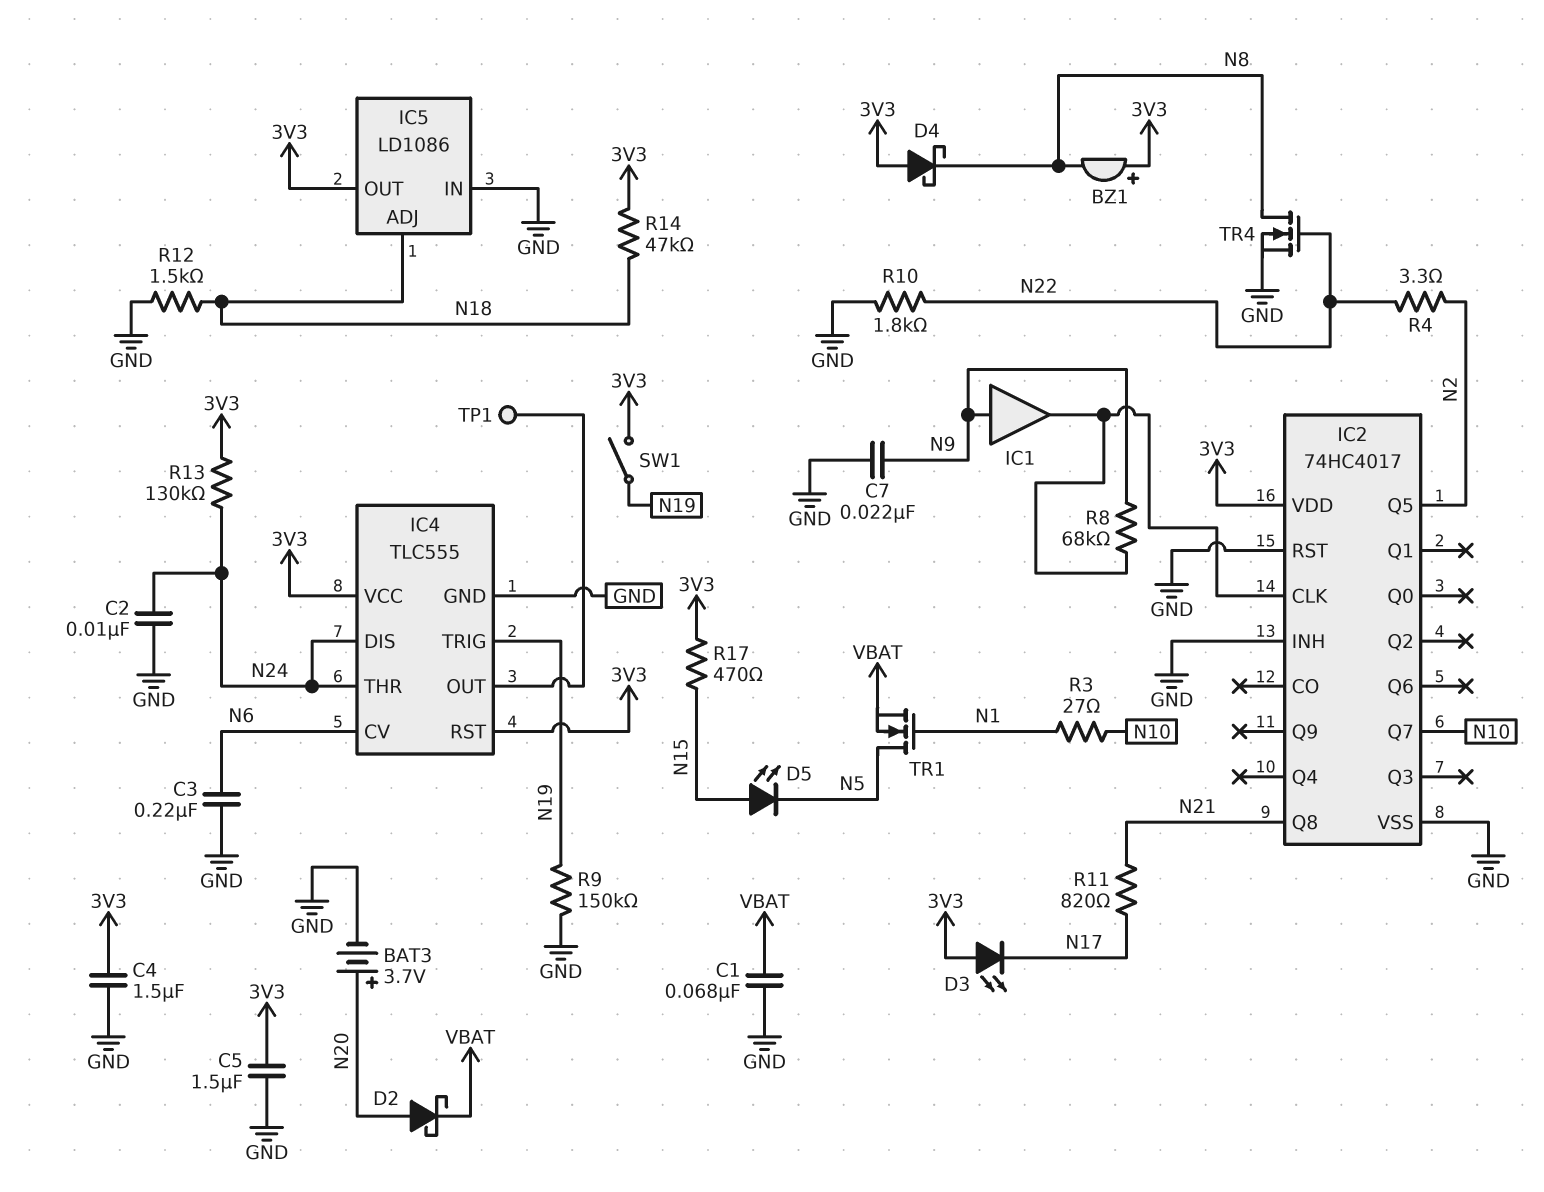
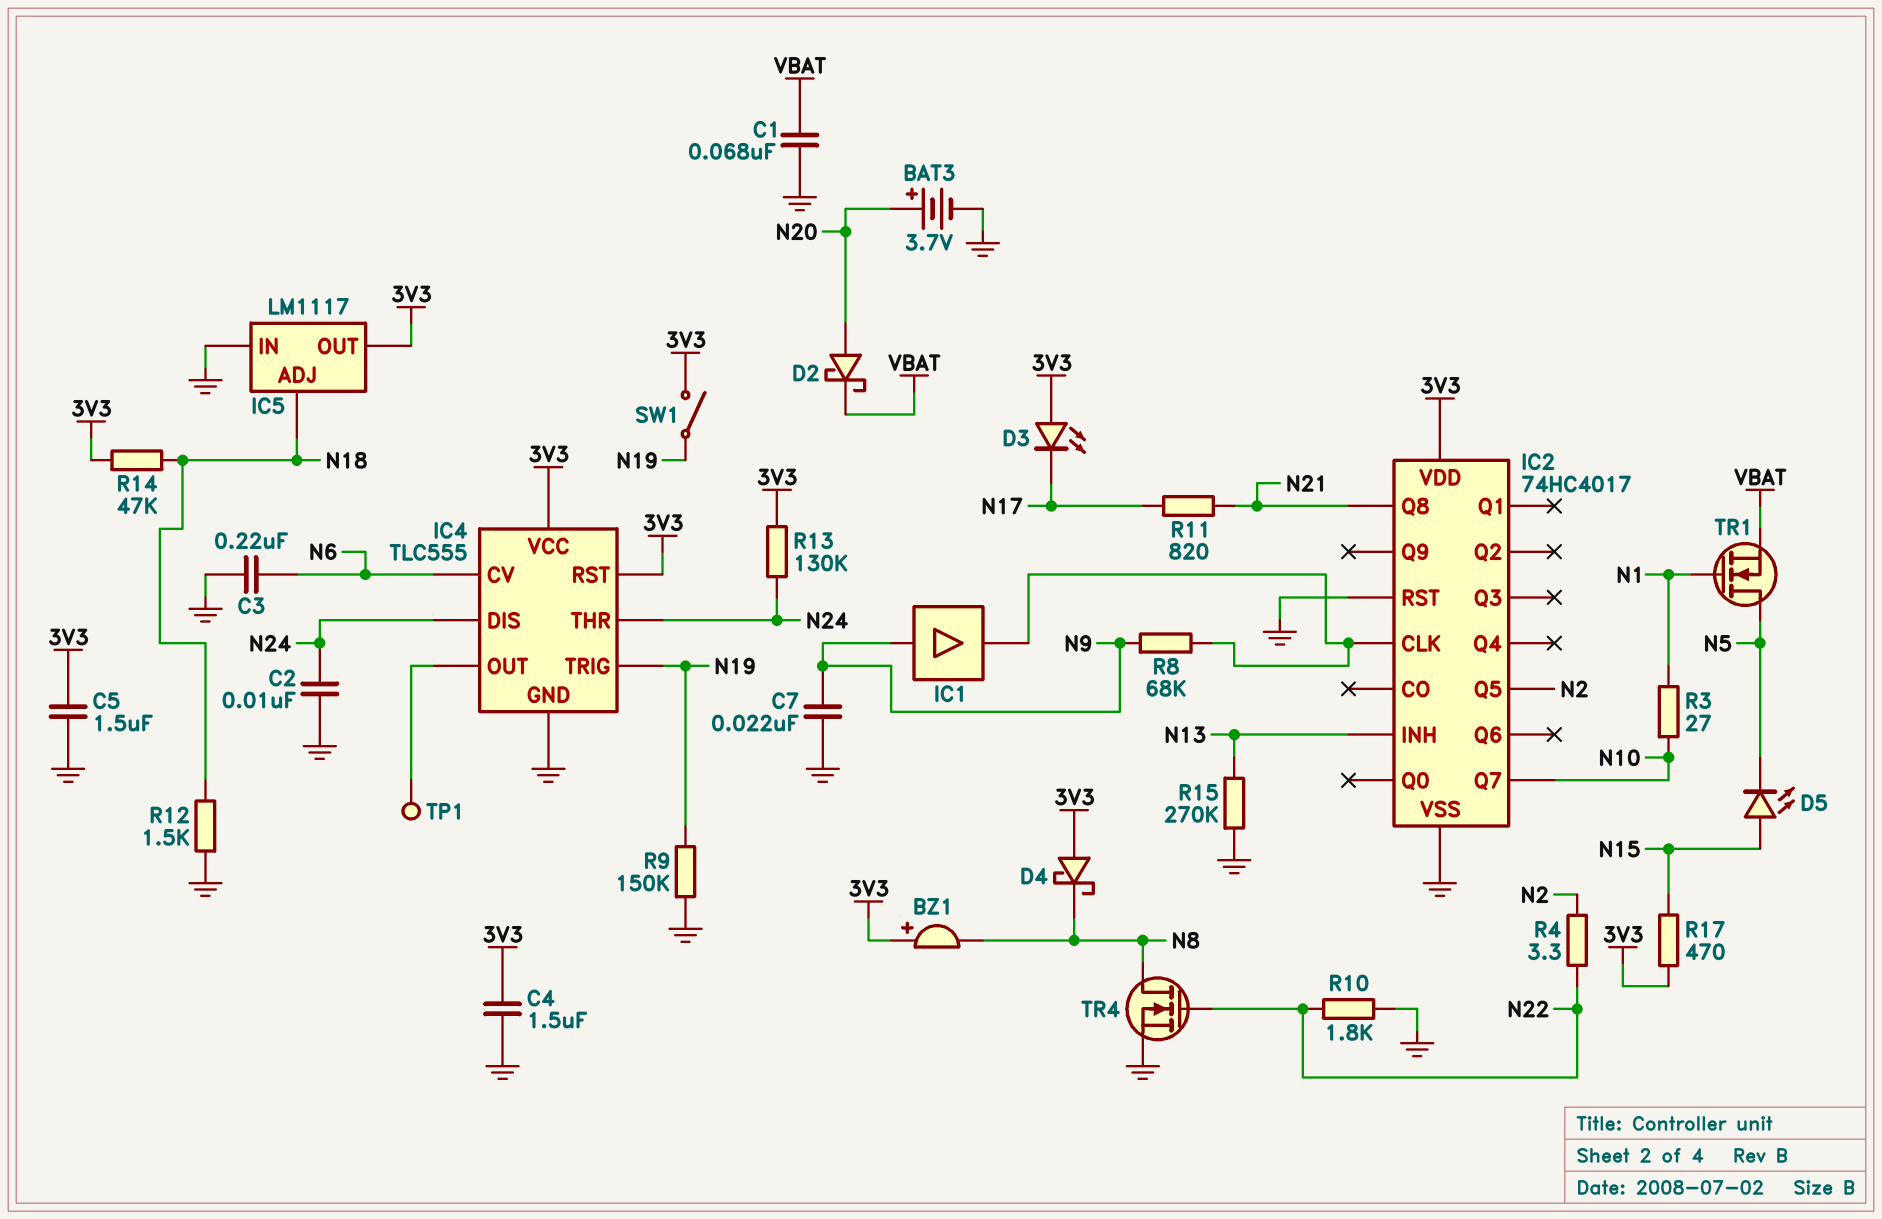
IC2 pin INH: GND -> N13
IC5: LD1086 -> LM1117
R15: none -> 270k (GND, N13)

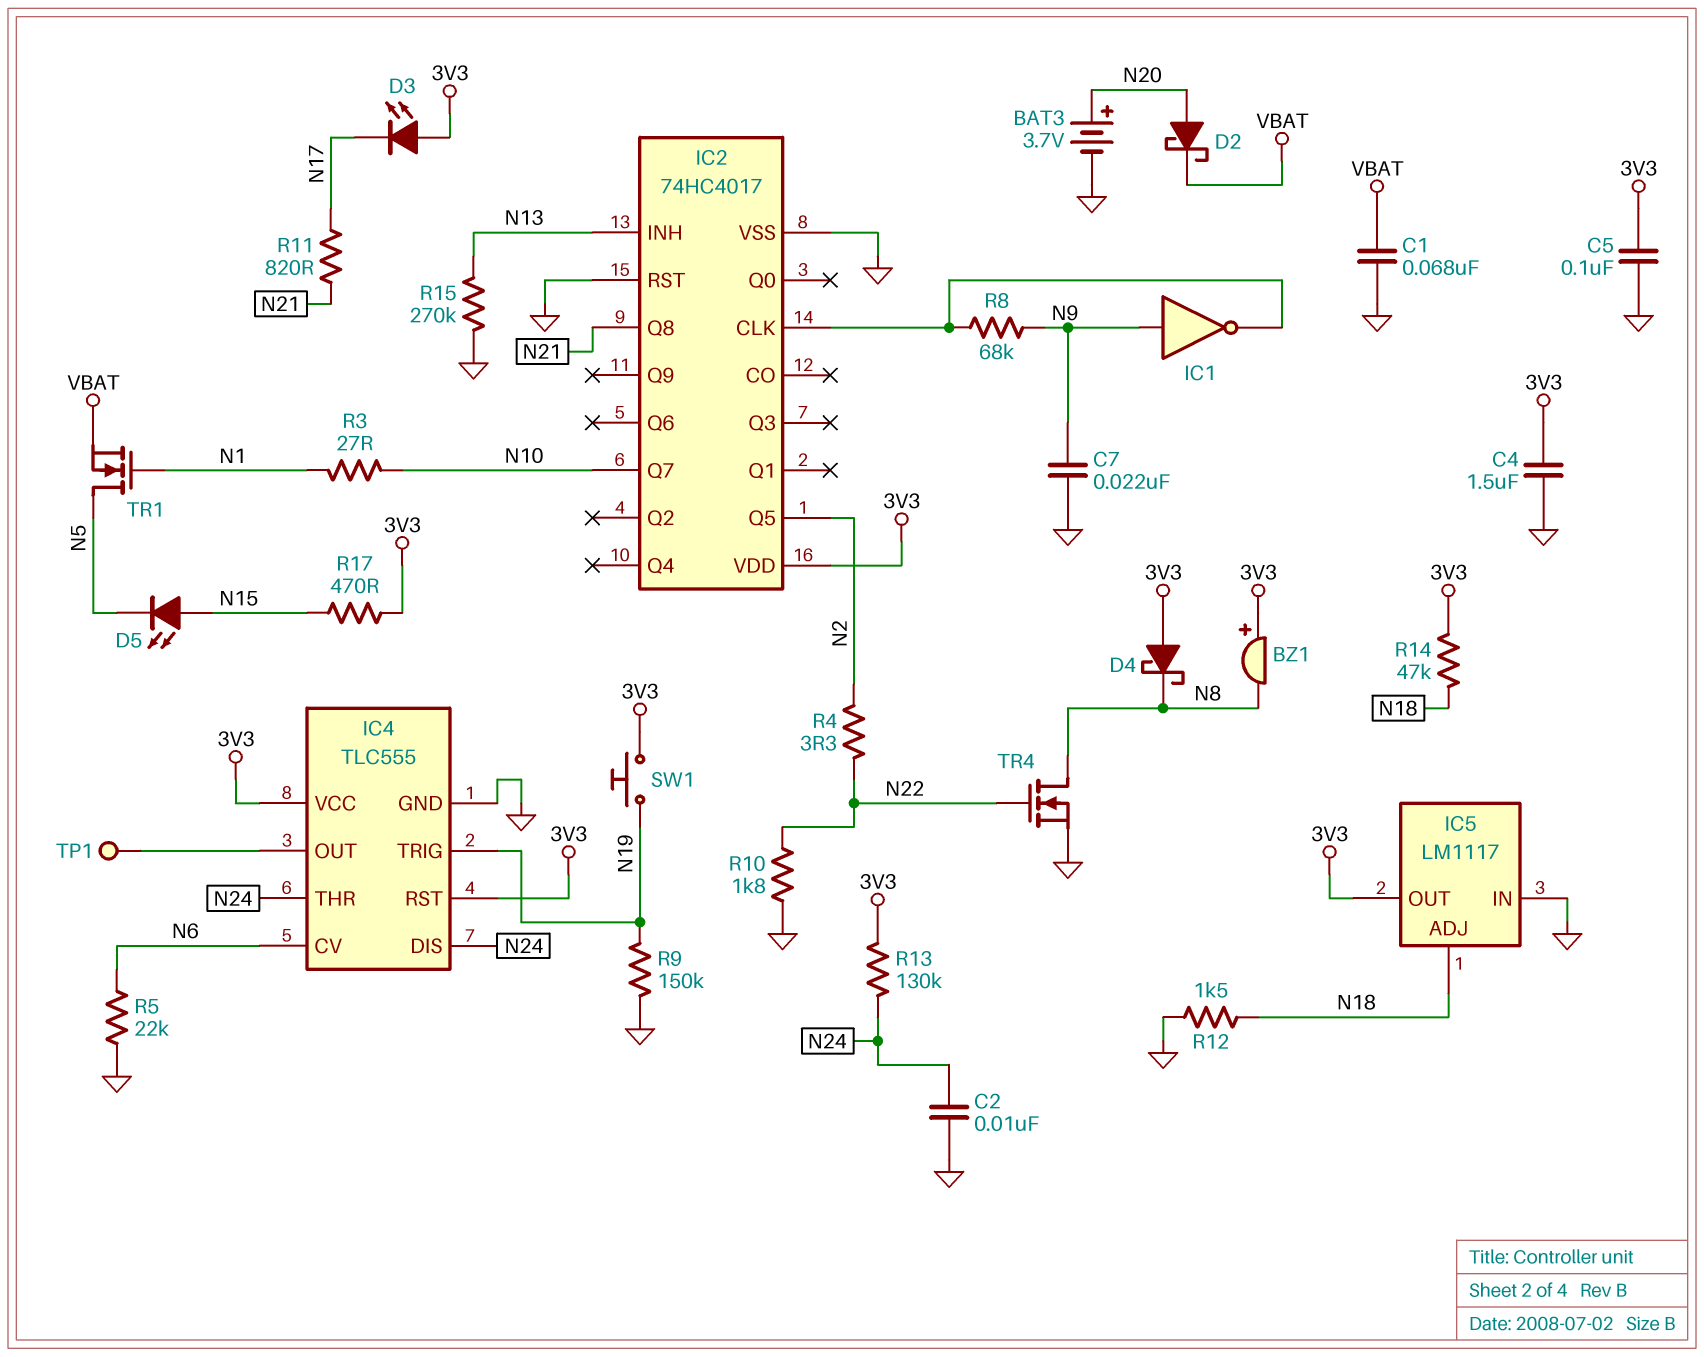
C3: 220nF (GND, N6) -> none
C5: 1.5uF (3V3, GND) -> 100nF (3V3, GND)
IC1: buffer (in N9, out IC2/CLK) -> NOT (in N9, out IC2/CLK)
R5: none -> 22k (GND, N6)
SW1: switch (3V3, N19) -> button (3V3, N19)

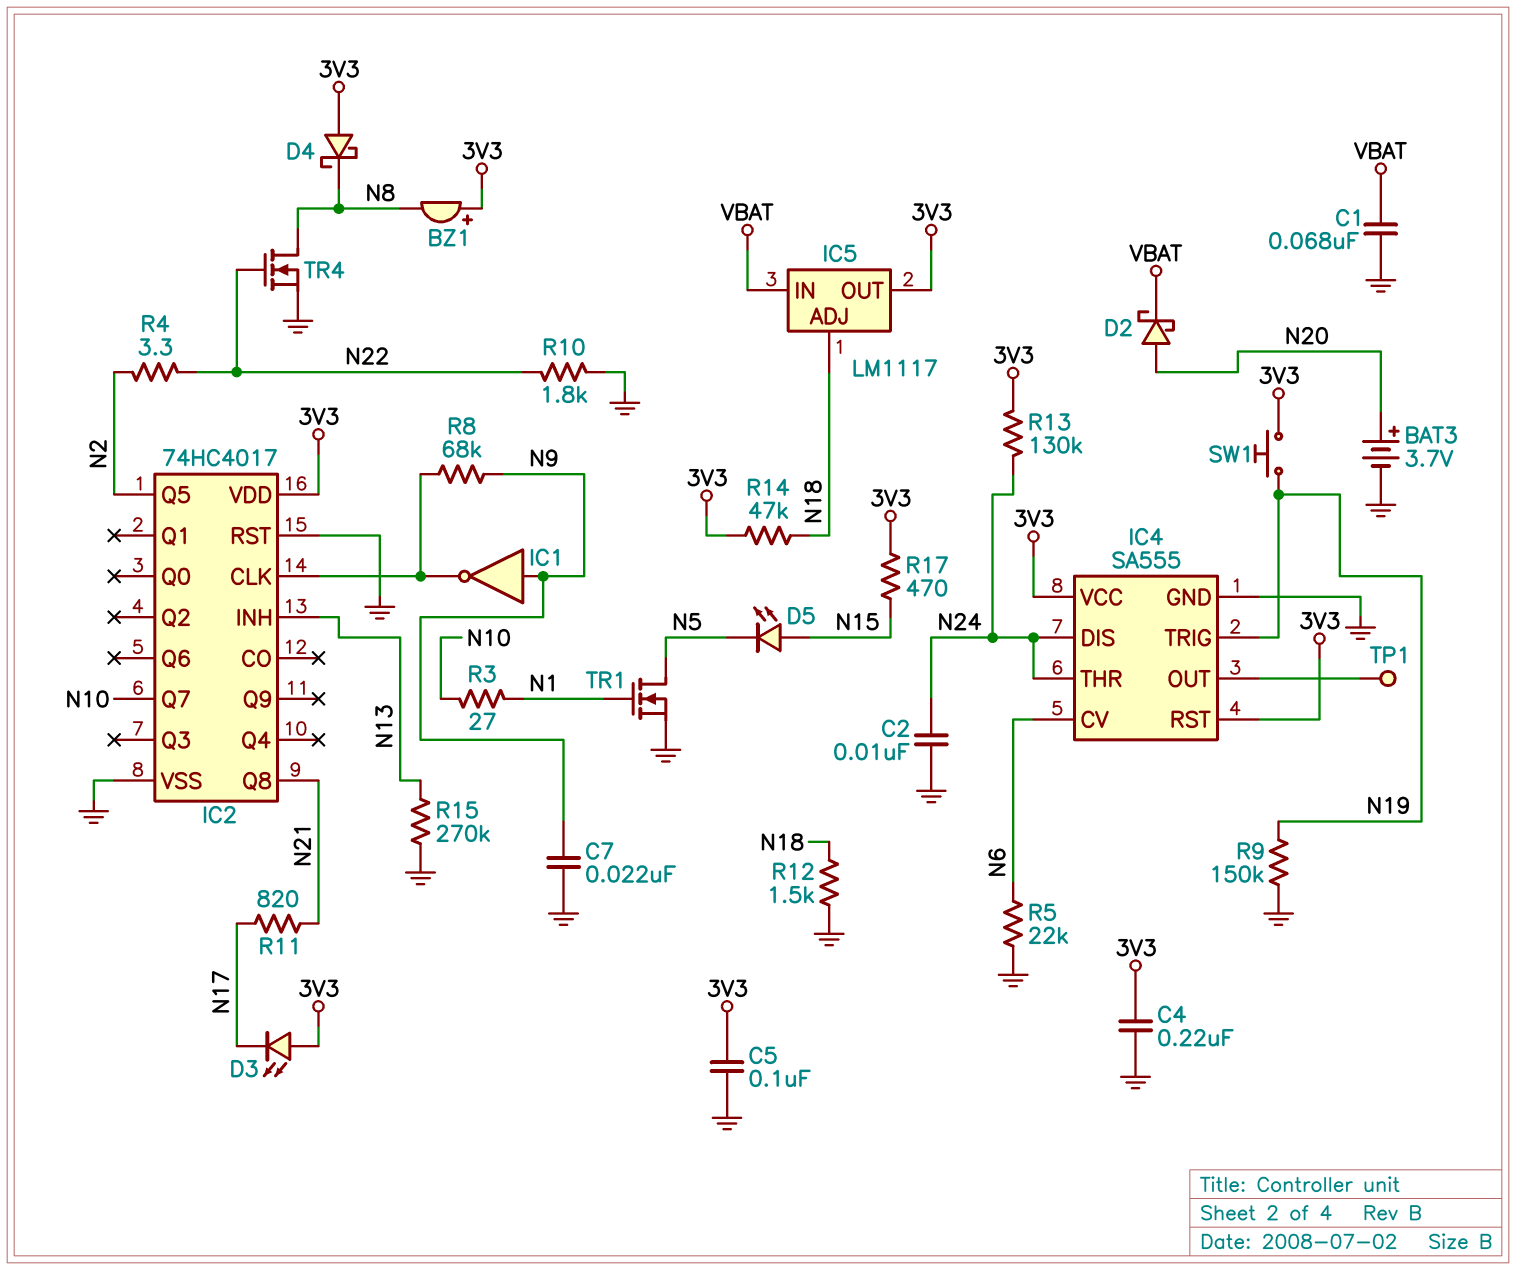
C4: 1.5uF (3V3, GND) -> 220nF (3V3, GND)
IC4: TLC555 -> SA555
IC5 pin IN: GND -> VBAT
TR1: NMOS (G N1, D N5, S VBAT) -> NMOS (G N1, D N5, S GND)

